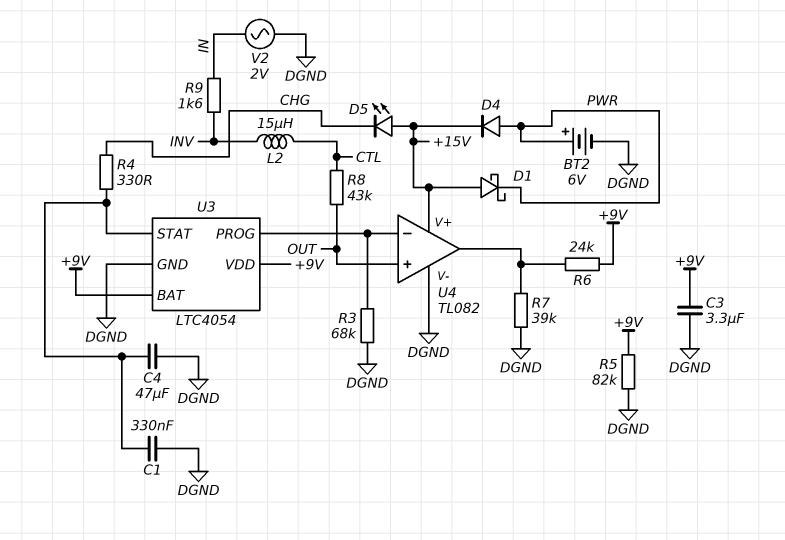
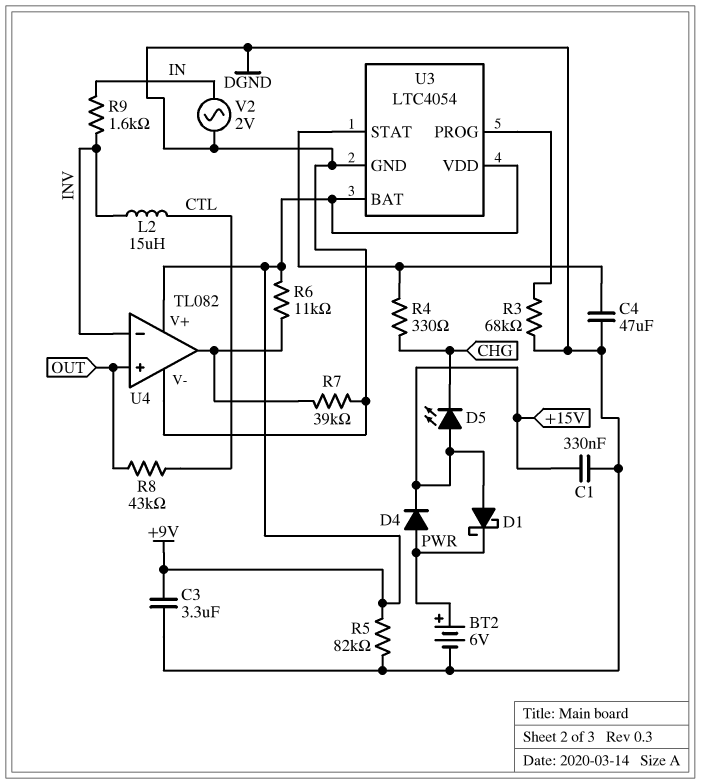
C1: 330nF (DGND, U3/STAT) -> 330nF (+15V, DGND)
R6: 24k (+9V, U4/out) -> 11k (+9V, U4/out)
U4 pin V+: +15V -> +9V
U4 pin in-: U3/PROG -> INV

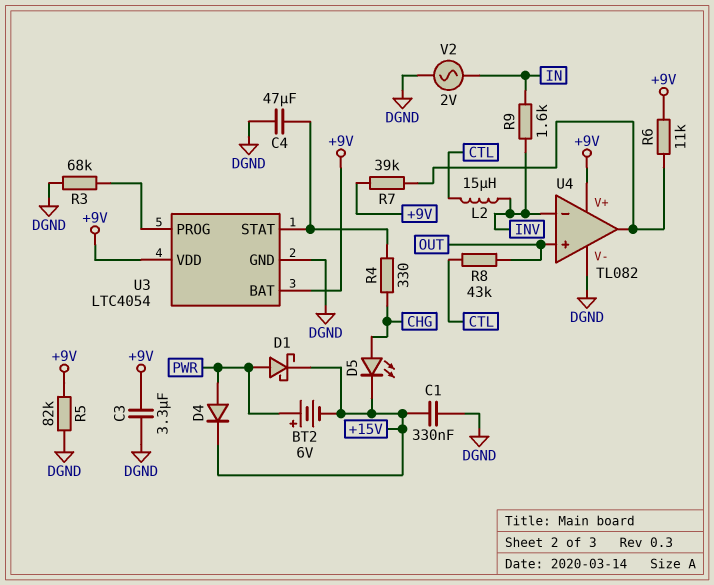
BT2: 6V (plus PWR, minus DGND) -> 6V (plus PWR, minus +15V)
D1: schottky (A +15V, K PWR) -> schottky (A PWR, K +15V)
D5: LED (A +15V, K CHG) -> LED (A CHG, K +15V)
R7: 39k (DGND, U4/out) -> 39k (+9V, U4/out)

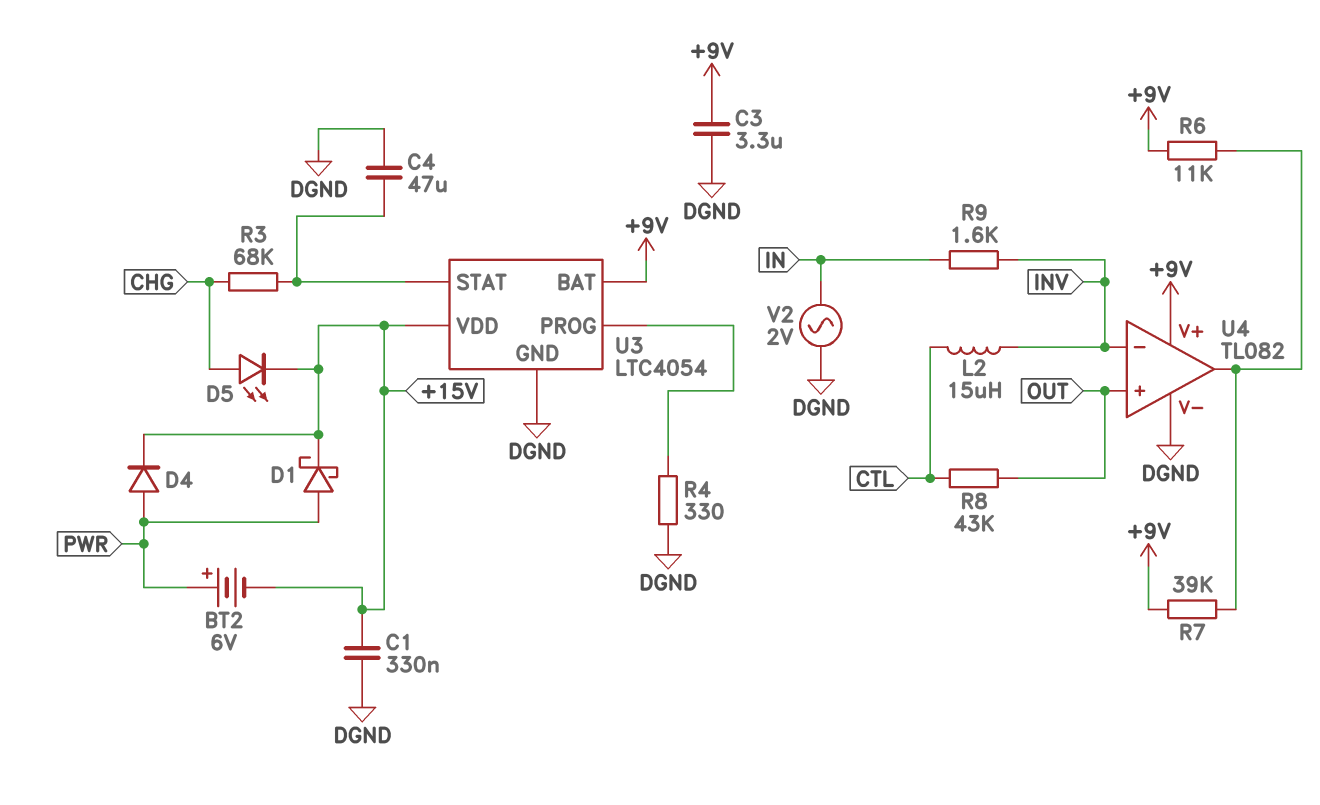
R3: 68k (DGND, U3/PROG) -> 68k (CHG, U3/STAT)
R4: 330 (CHG, U3/STAT) -> 330 (DGND, U3/PROG)
R5: 82k (+9V, DGND) -> none
U3 pin VDD: +9V -> +15V

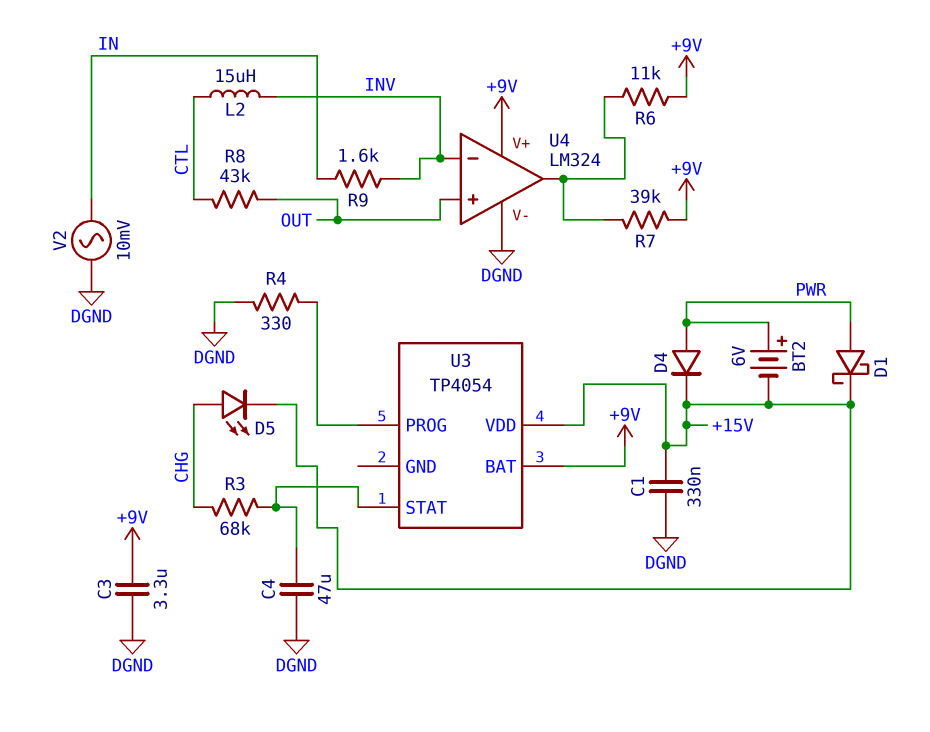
U3: LTC4054 -> TP4054
U3 pin GND: DGND -> none
U4: TL082 -> LM324
V2: AC 2V (DGND, IN) -> AC 10mV (DGND, IN)

